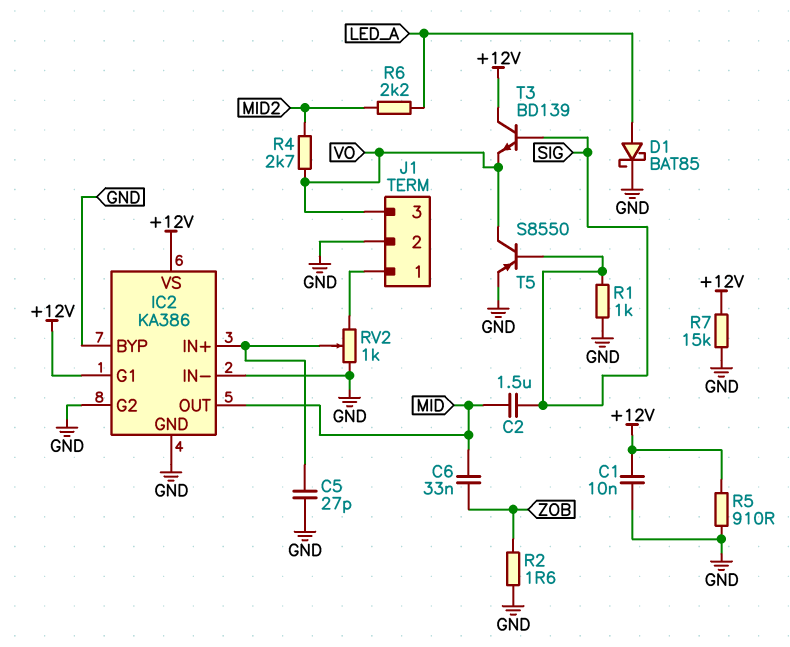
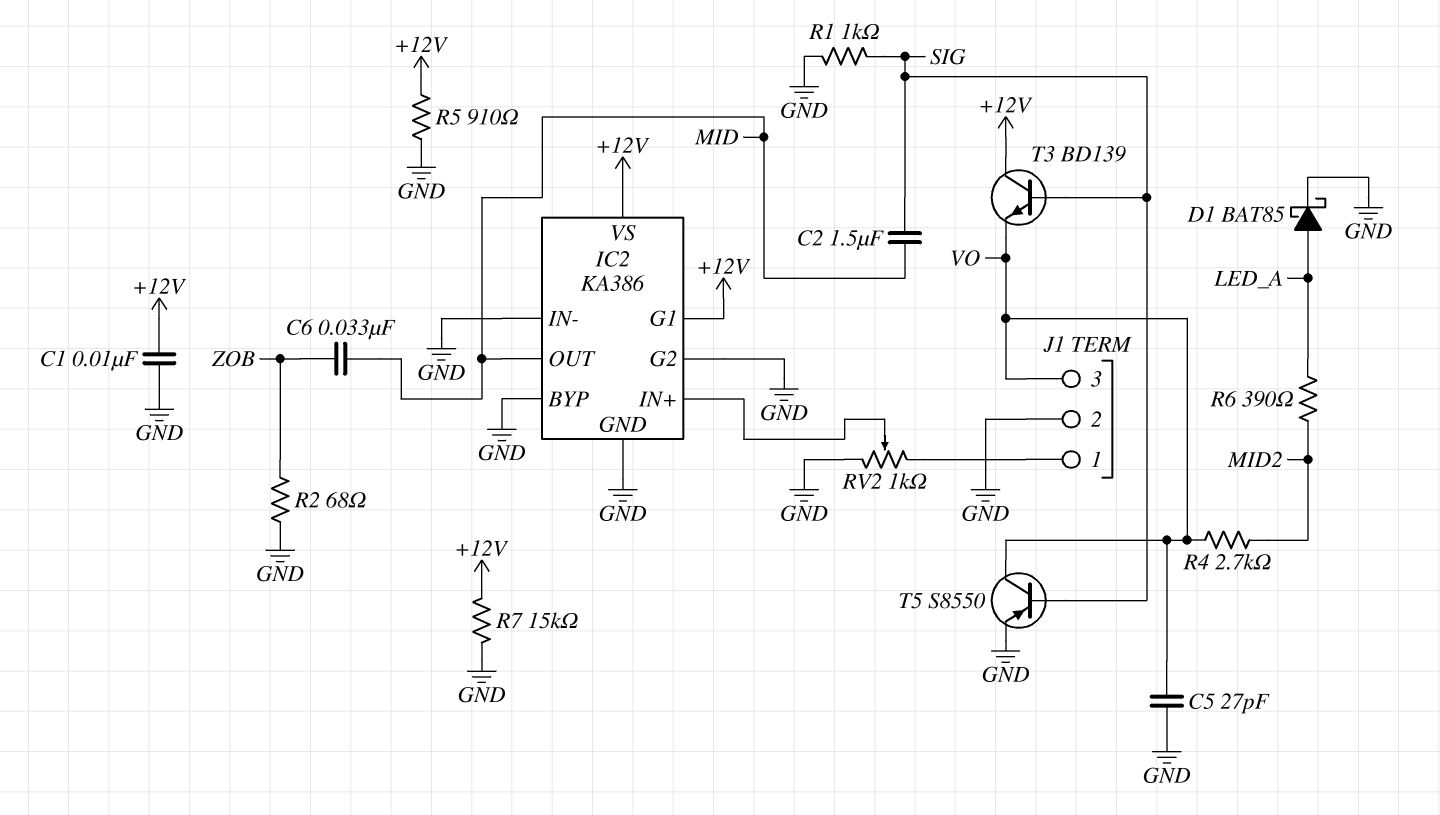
C5: 27pF (GND, IC2/IN+) -> 27pF (GND, VO)
R2: 1.6 (GND, ZOB) -> 68 (GND, ZOB)
R6: 2.2k (LED_A, MID2) -> 390 (LED_A, MID2)

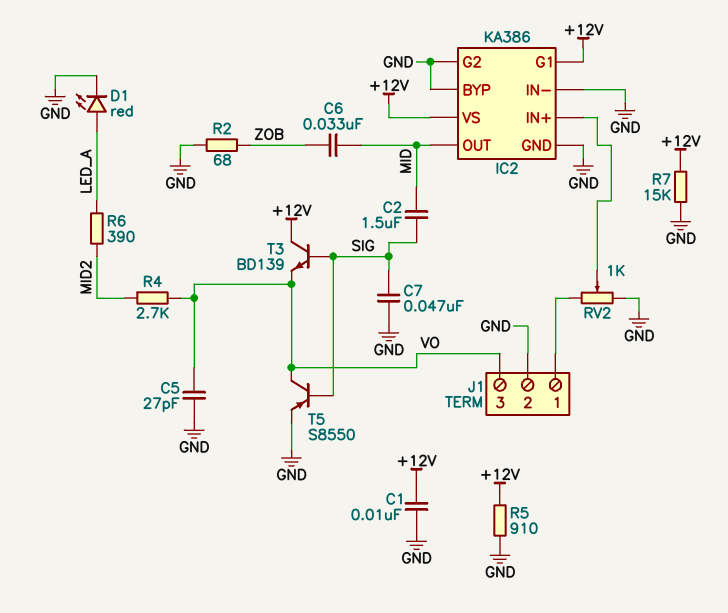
C7: none -> 47nF (GND, SIG)
D1: schottky BAT85 (A LED_A, K GND) -> LED red (A LED_A, K GND)
R1: 1k (GND, SIG) -> none

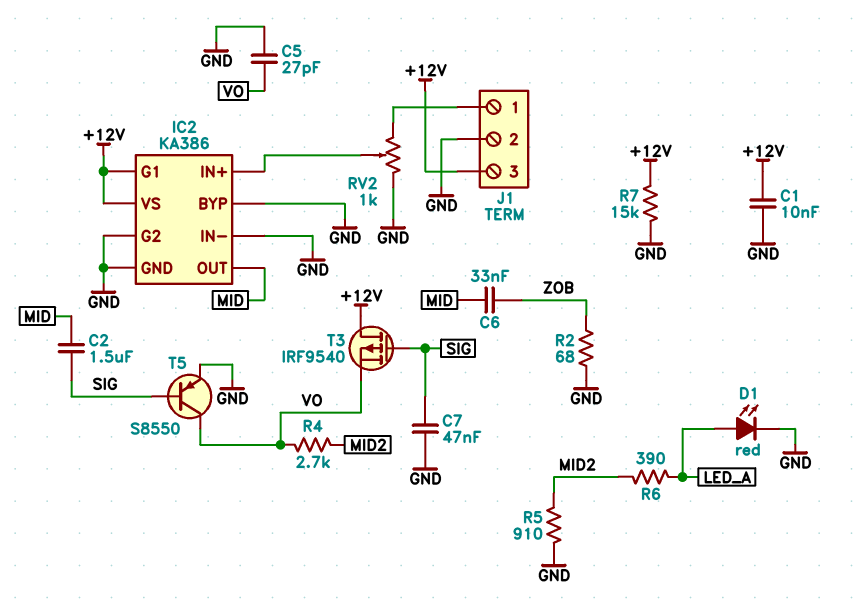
J1 pin 3: VO -> +12V
R5: 910 (+12V, GND) -> 910 (GND, MID2)
T3: NPN BD139 (B SIG, C +12V, E VO) -> PMOS IRF9540 (G SIG, D +12V, S VO)

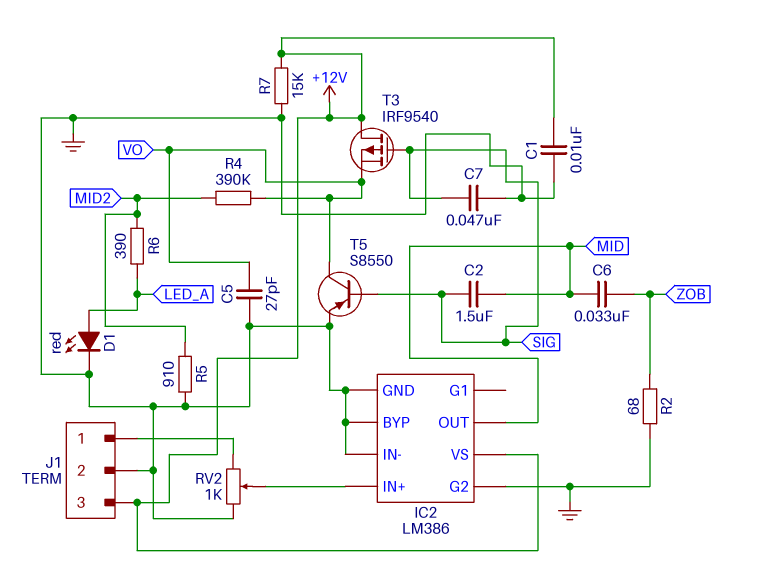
IC2: KA386 -> LM386
IC2 pin G1: +12V -> none
R4: 2.7k (MID2, VO) -> 390k (MID2, VO)

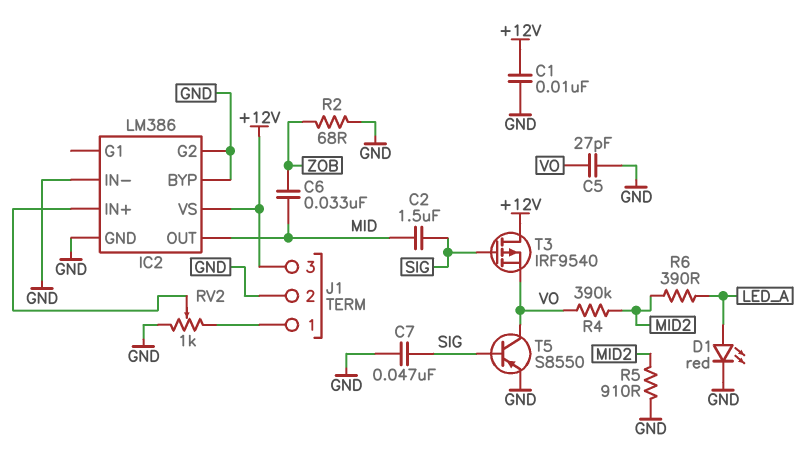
R7: 15k (+12V, GND) -> none

